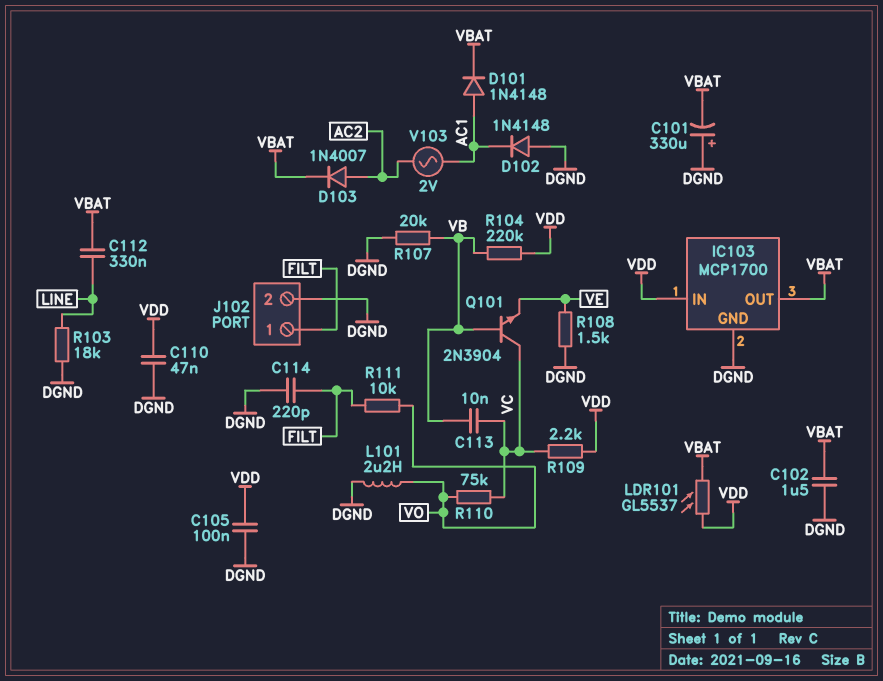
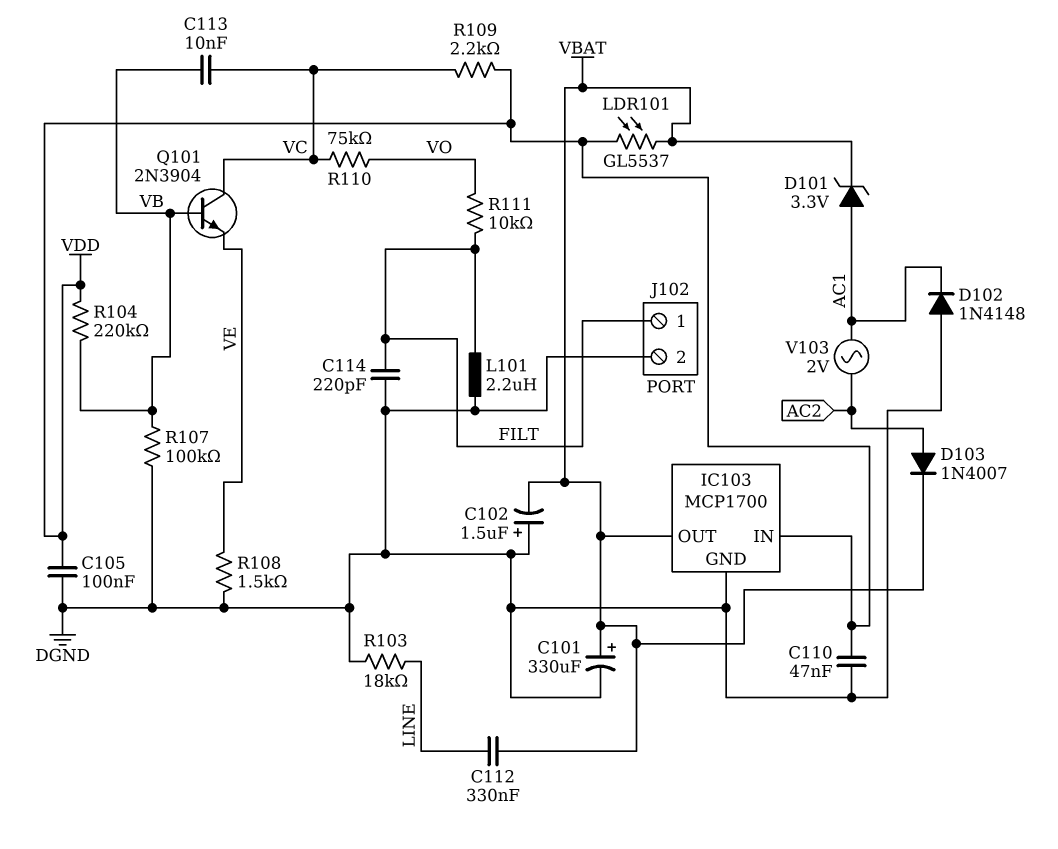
C101: 330uF (plus DGND, minus VBAT) -> 330uF (plus VBAT, minus DGND)
C102: 1.5uF (DGND, VBAT) -> 1.5uF (plus DGND, minus VBAT)
D101: diode 1N4148 (A AC1, K VBAT) -> zener 3.3V (A AC1, K VBAT)
L101: 2.2uH (DGND, VO) -> 2.2uH (DGND, FILT)
R107: 20k (DGND, VB) -> 100k (DGND, VB)

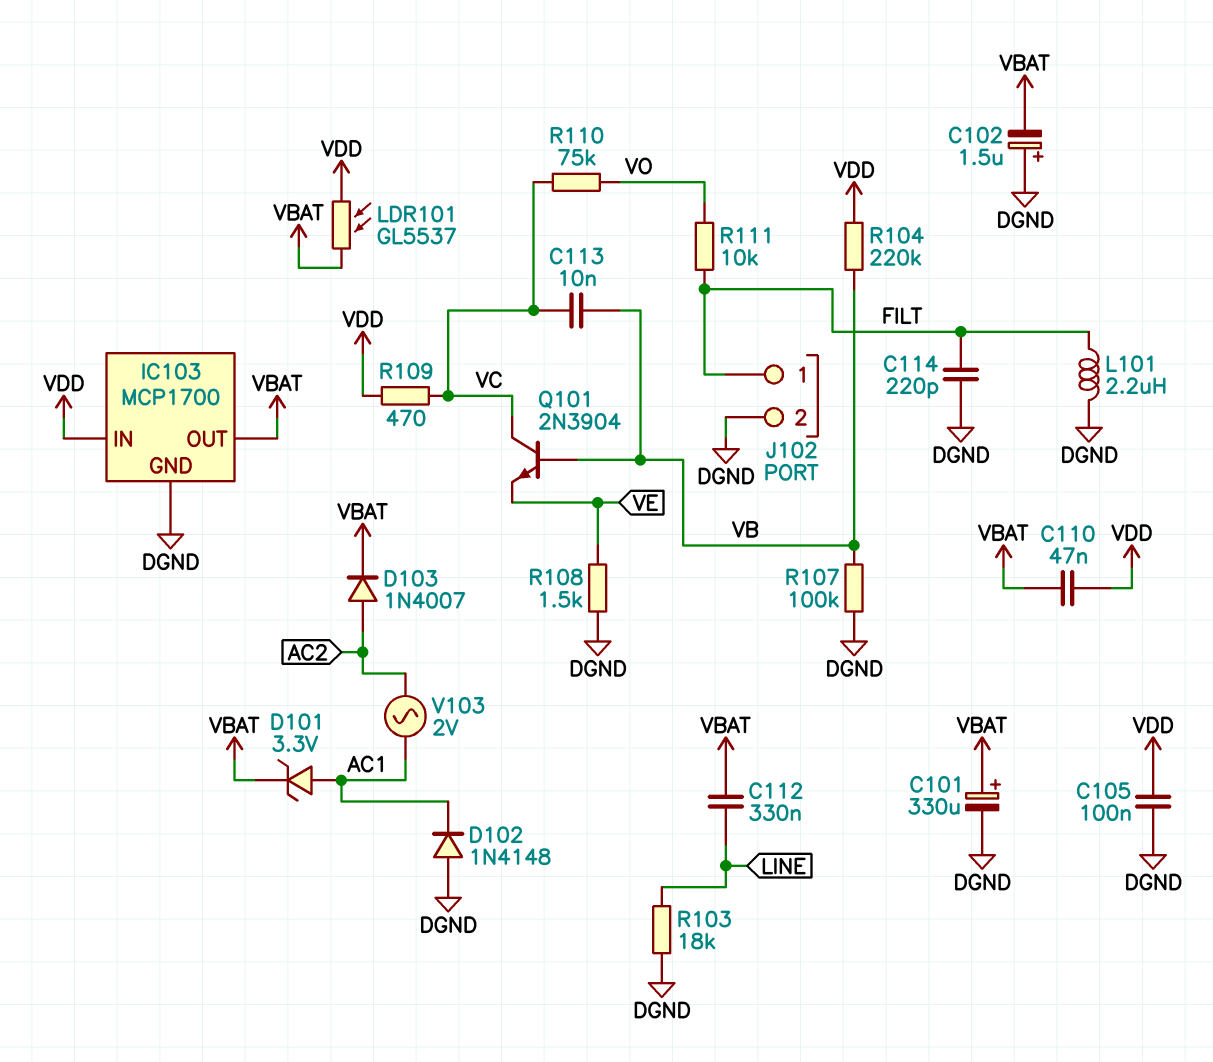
C110: 47nF (DGND, VDD) -> 47nF (VBAT, VDD)
R109: 2.2k (VC, VDD) -> 470 (VC, VDD)

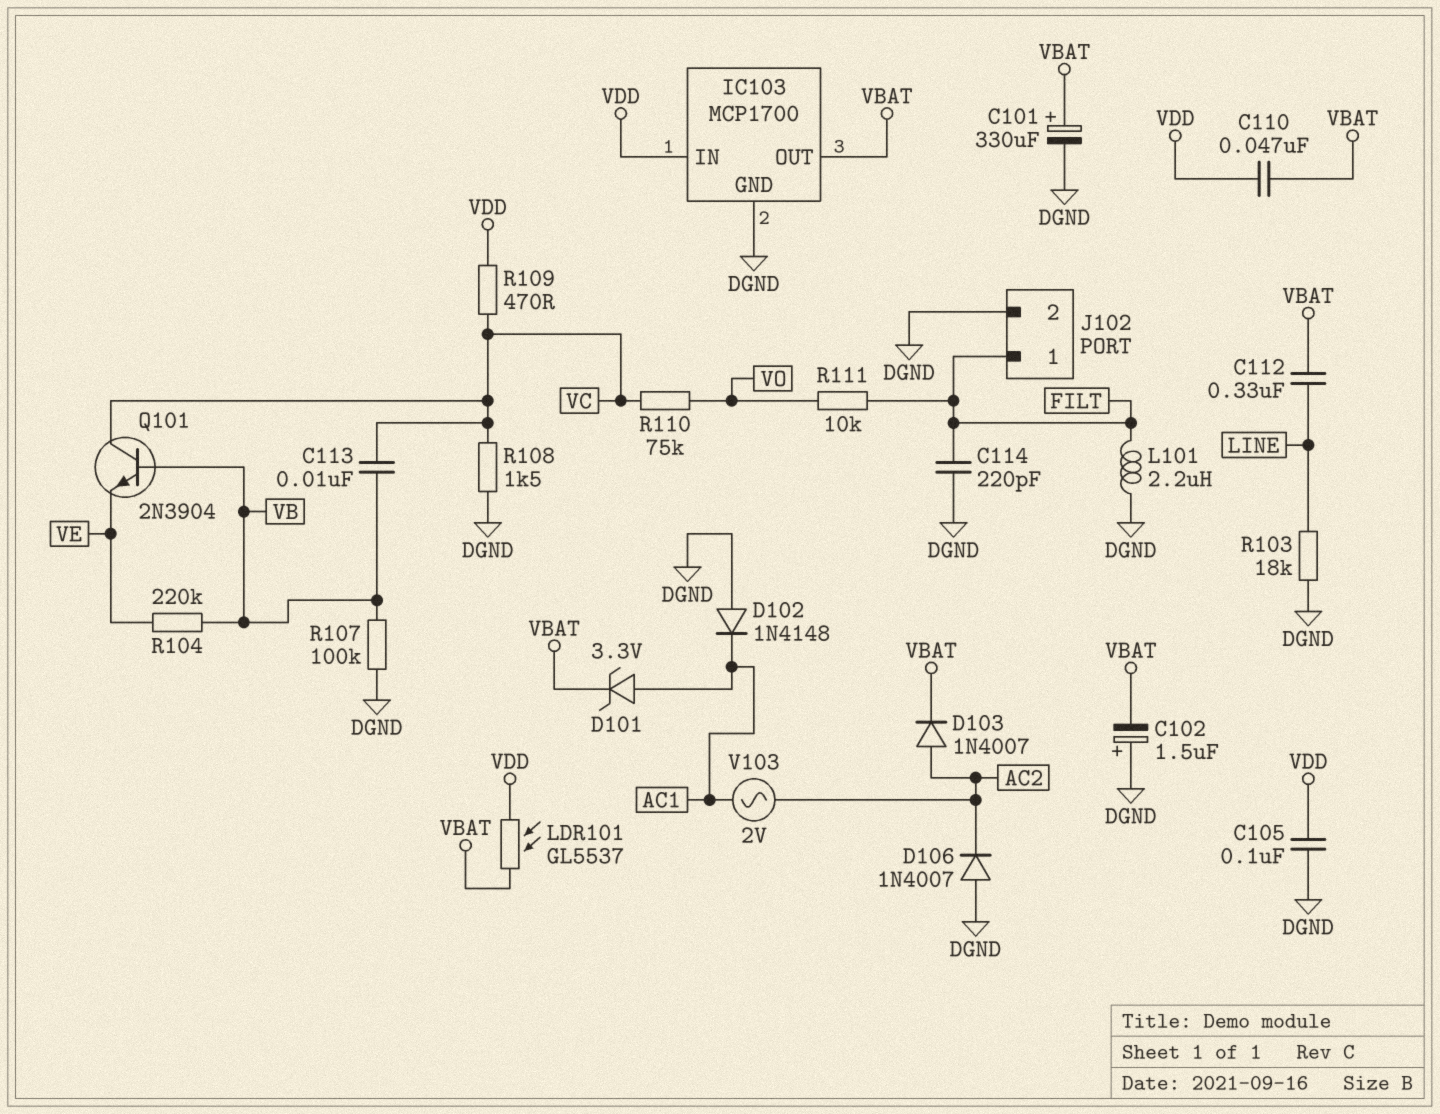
D106: none -> diode 1N4007 (A DGND, K AC2)
R104: 220k (VB, VDD) -> 220k (VB, VE)
R108: 1.5k (DGND, VE) -> 1.5k (DGND, VC)

